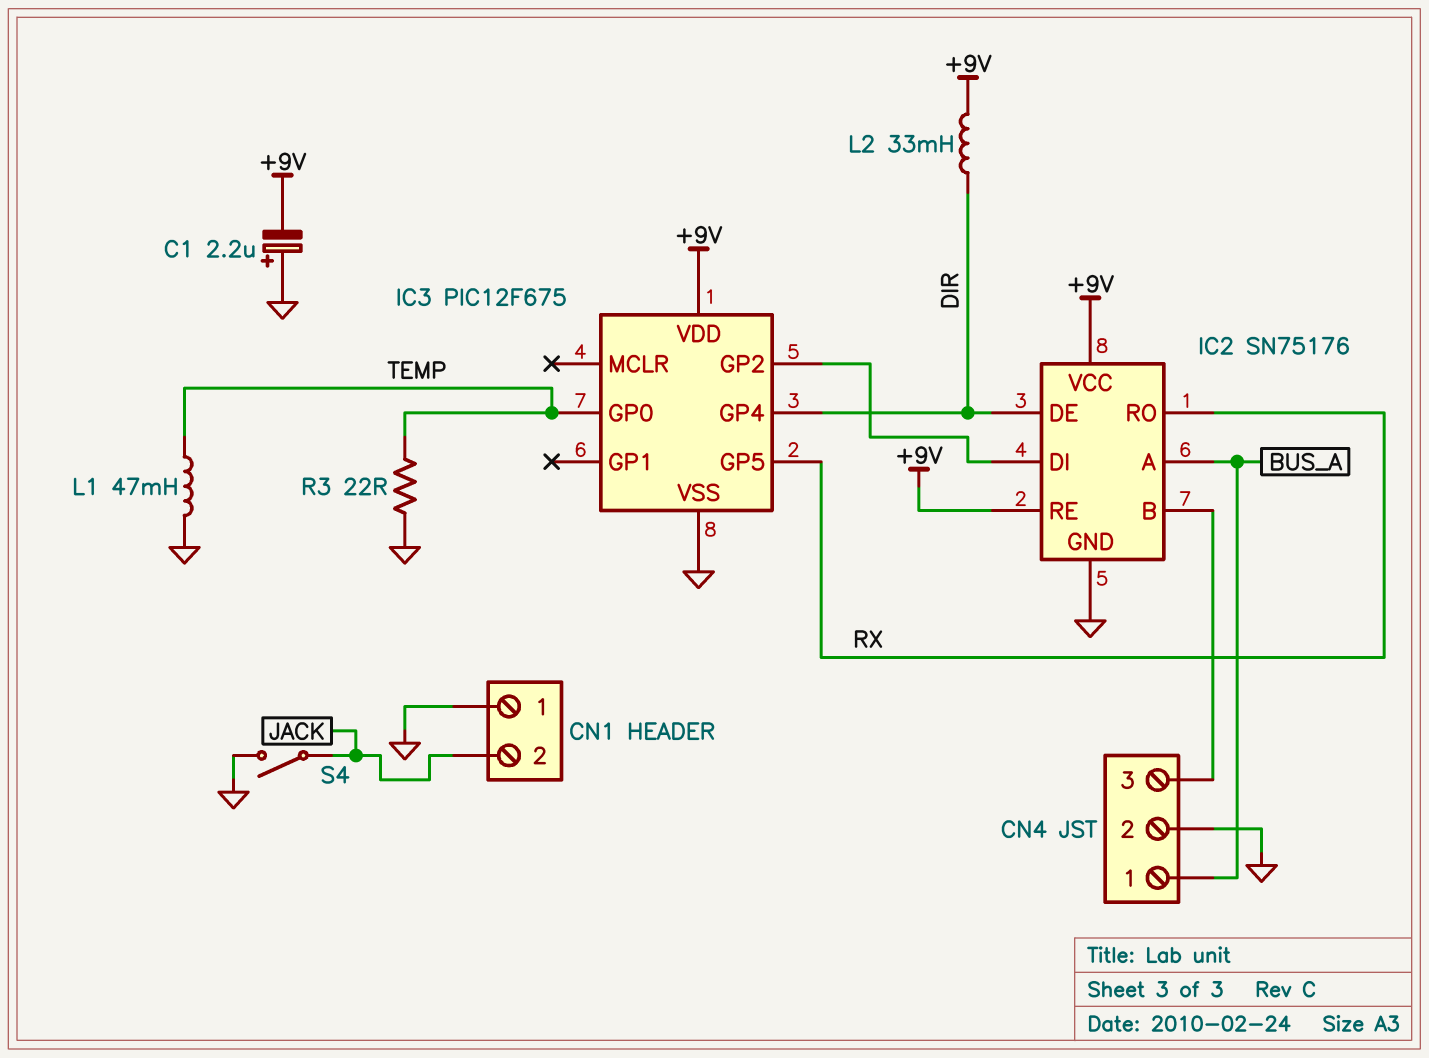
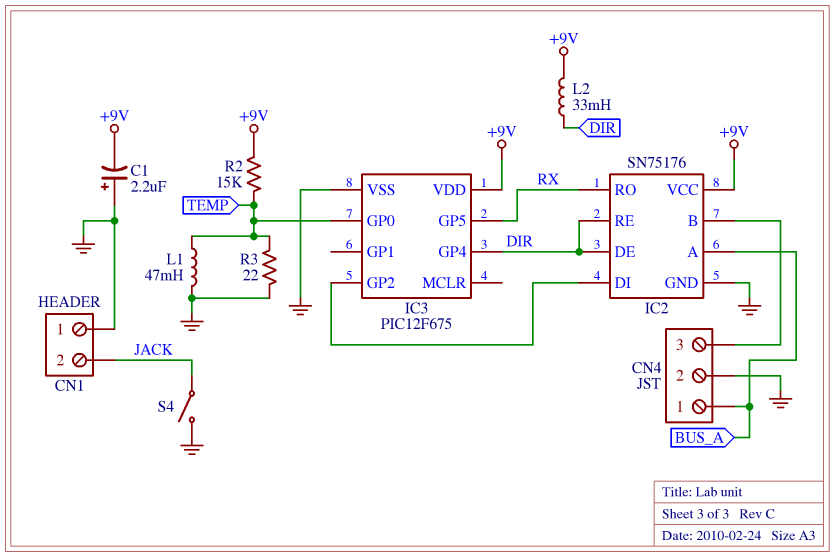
IC2 pin RE: +9V -> DIR
R2: none -> 15k (+9V, TEMP)

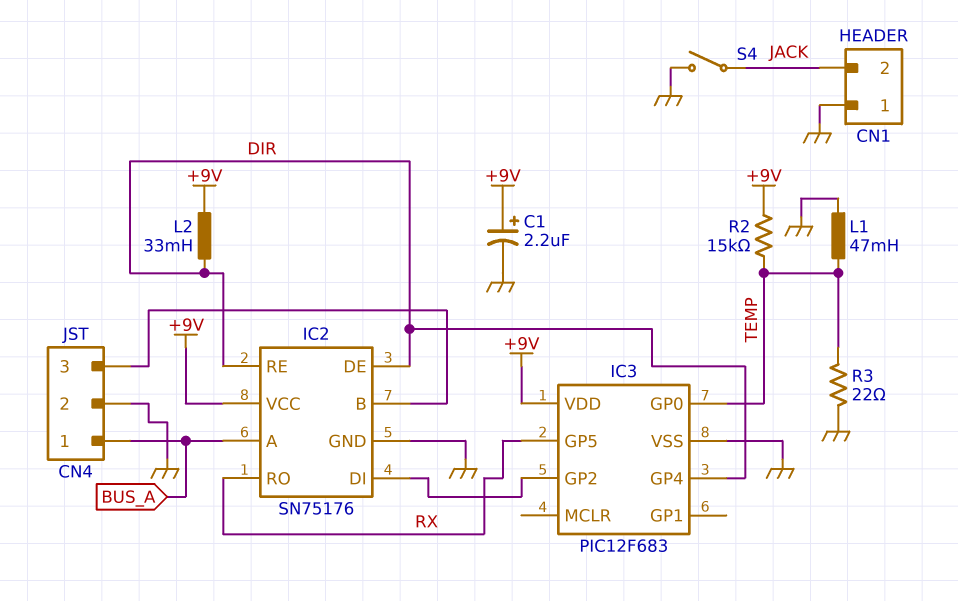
C1: 2.2uF (plus GND, minus +9V) -> 2.2uF (plus +9V, minus GND)
IC3: PIC12F675 -> PIC12F683

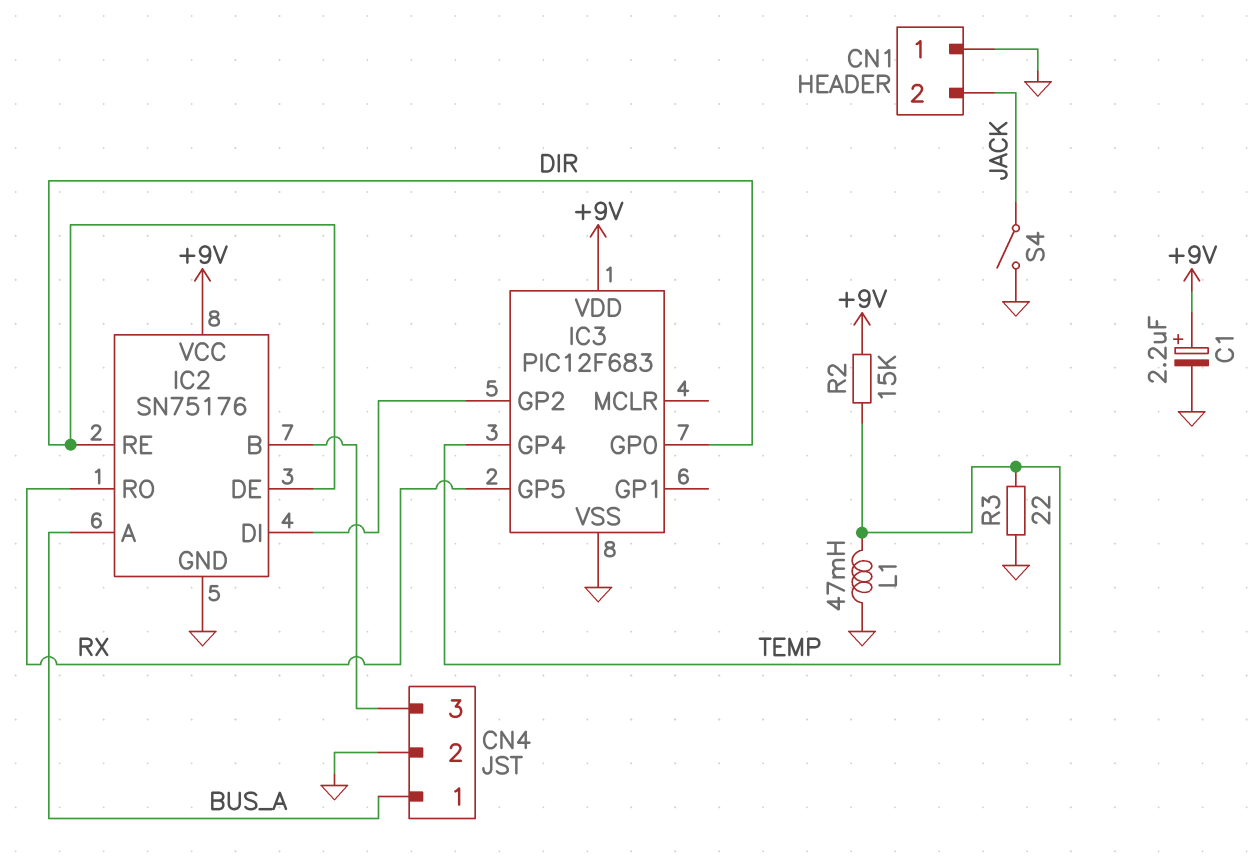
IC3 pin GP0: TEMP -> DIR
IC3 pin GP4: DIR -> TEMP
L2: 33mH (+9V, DIR) -> none

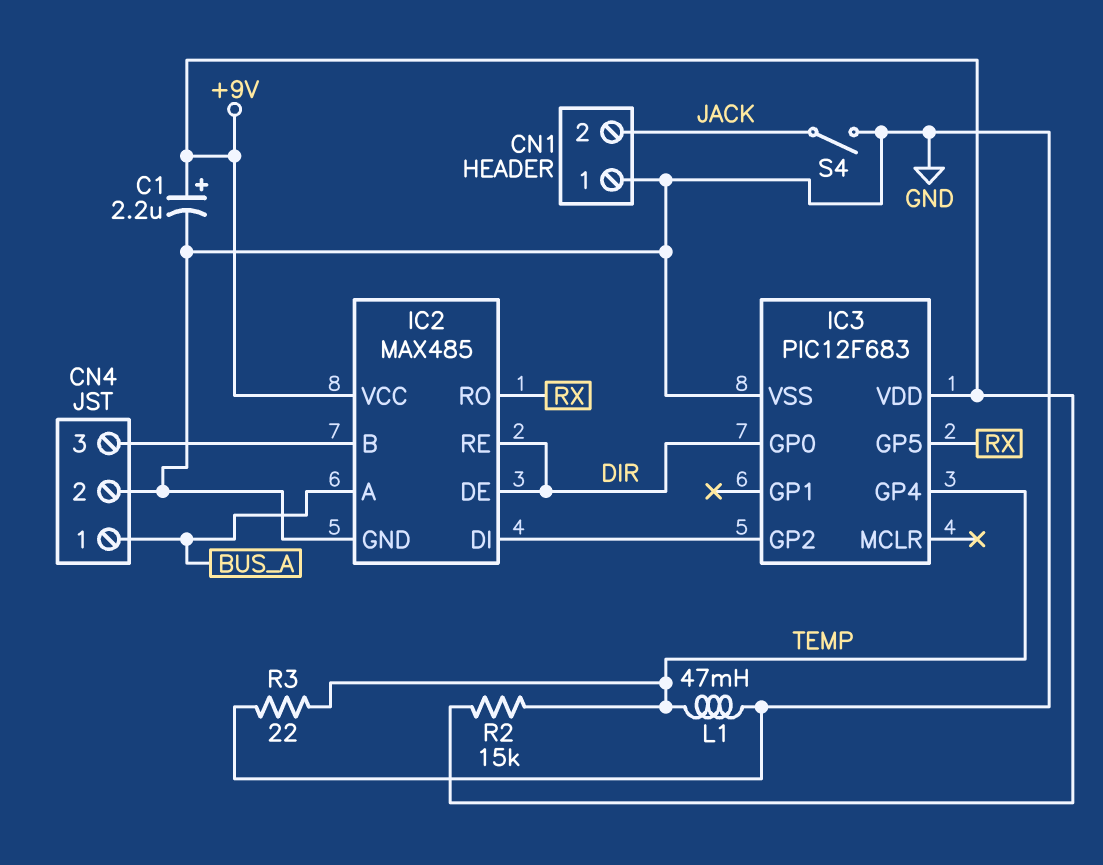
IC2: SN75176 -> MAX485

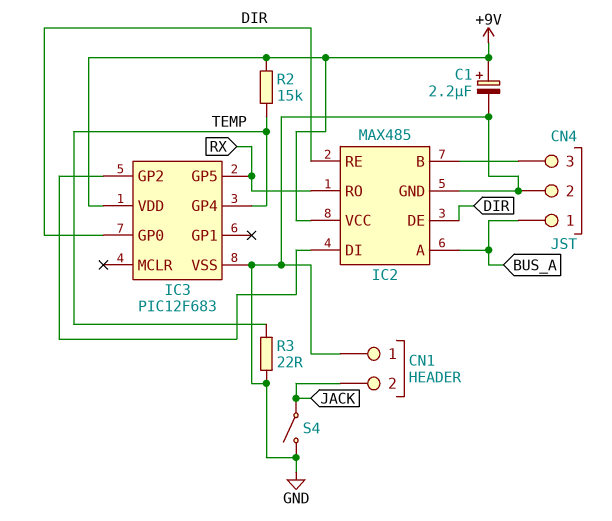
L1: 47mH (GND, TEMP) -> none

